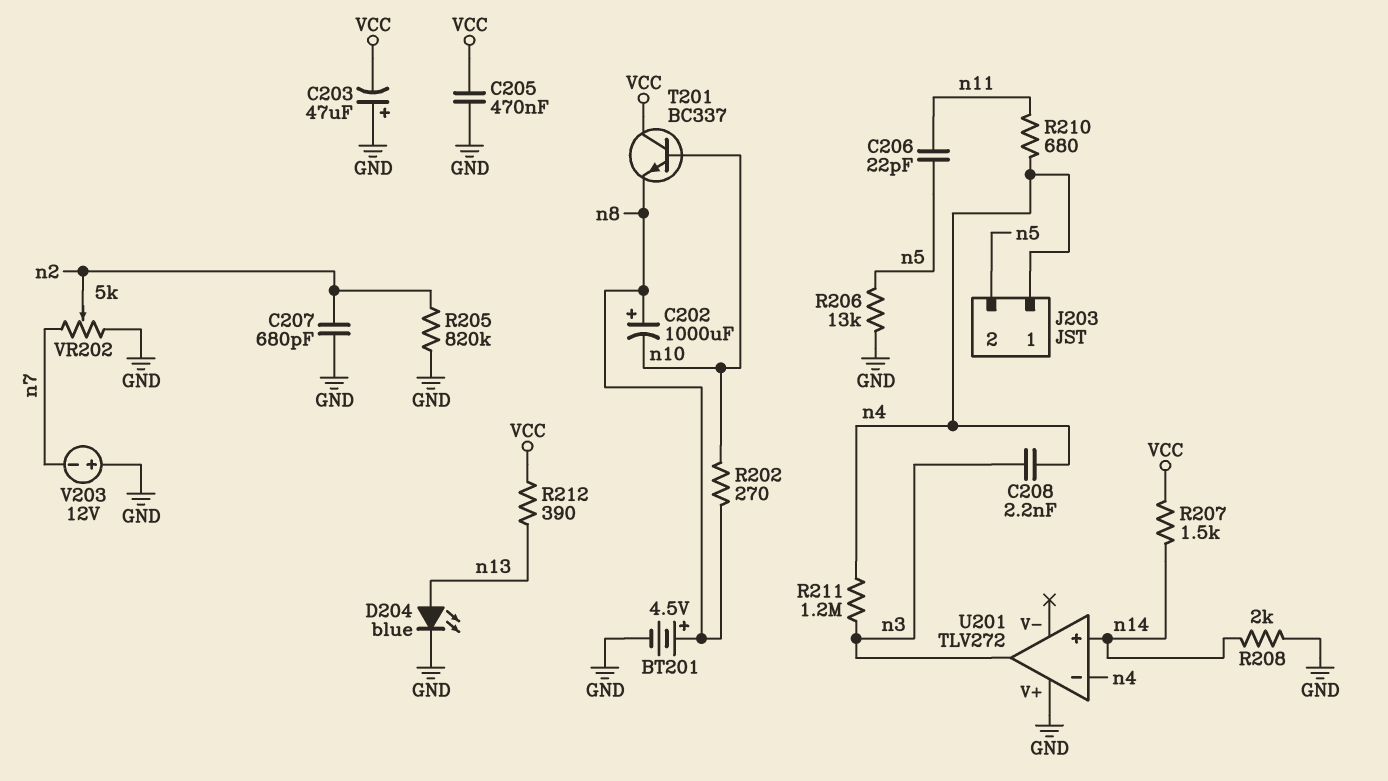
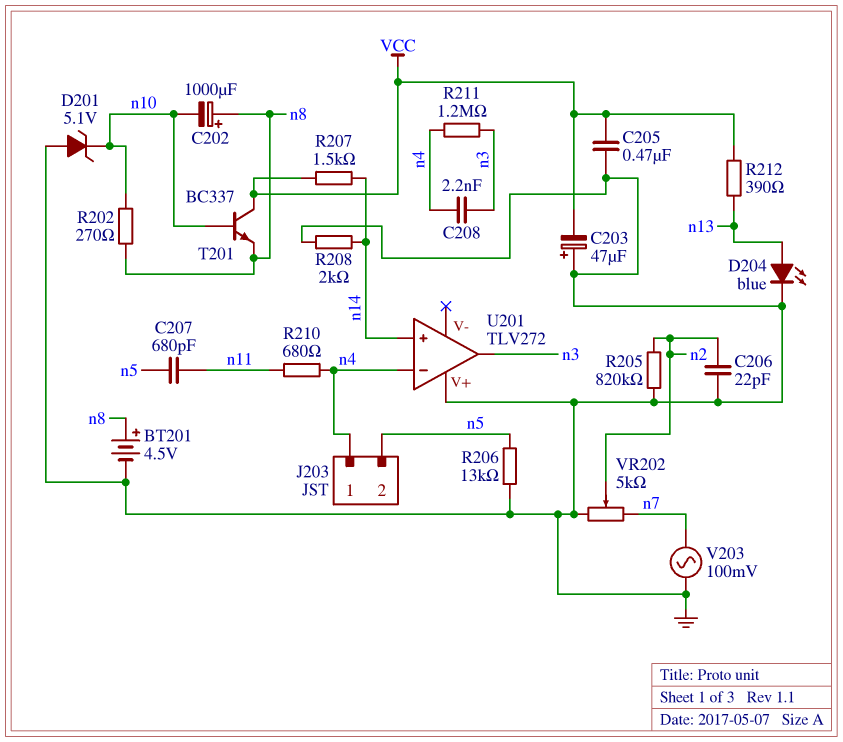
C206: 22pF (n5, n11) -> 22pF (GND, n2)
C207: 680pF (GND, n2) -> 680pF (n5, n11)
D201: none -> zener 5.1V (A GND, K n10)
V203: 12V (plus GND, minus n7) -> AC 100mV (GND, n7)

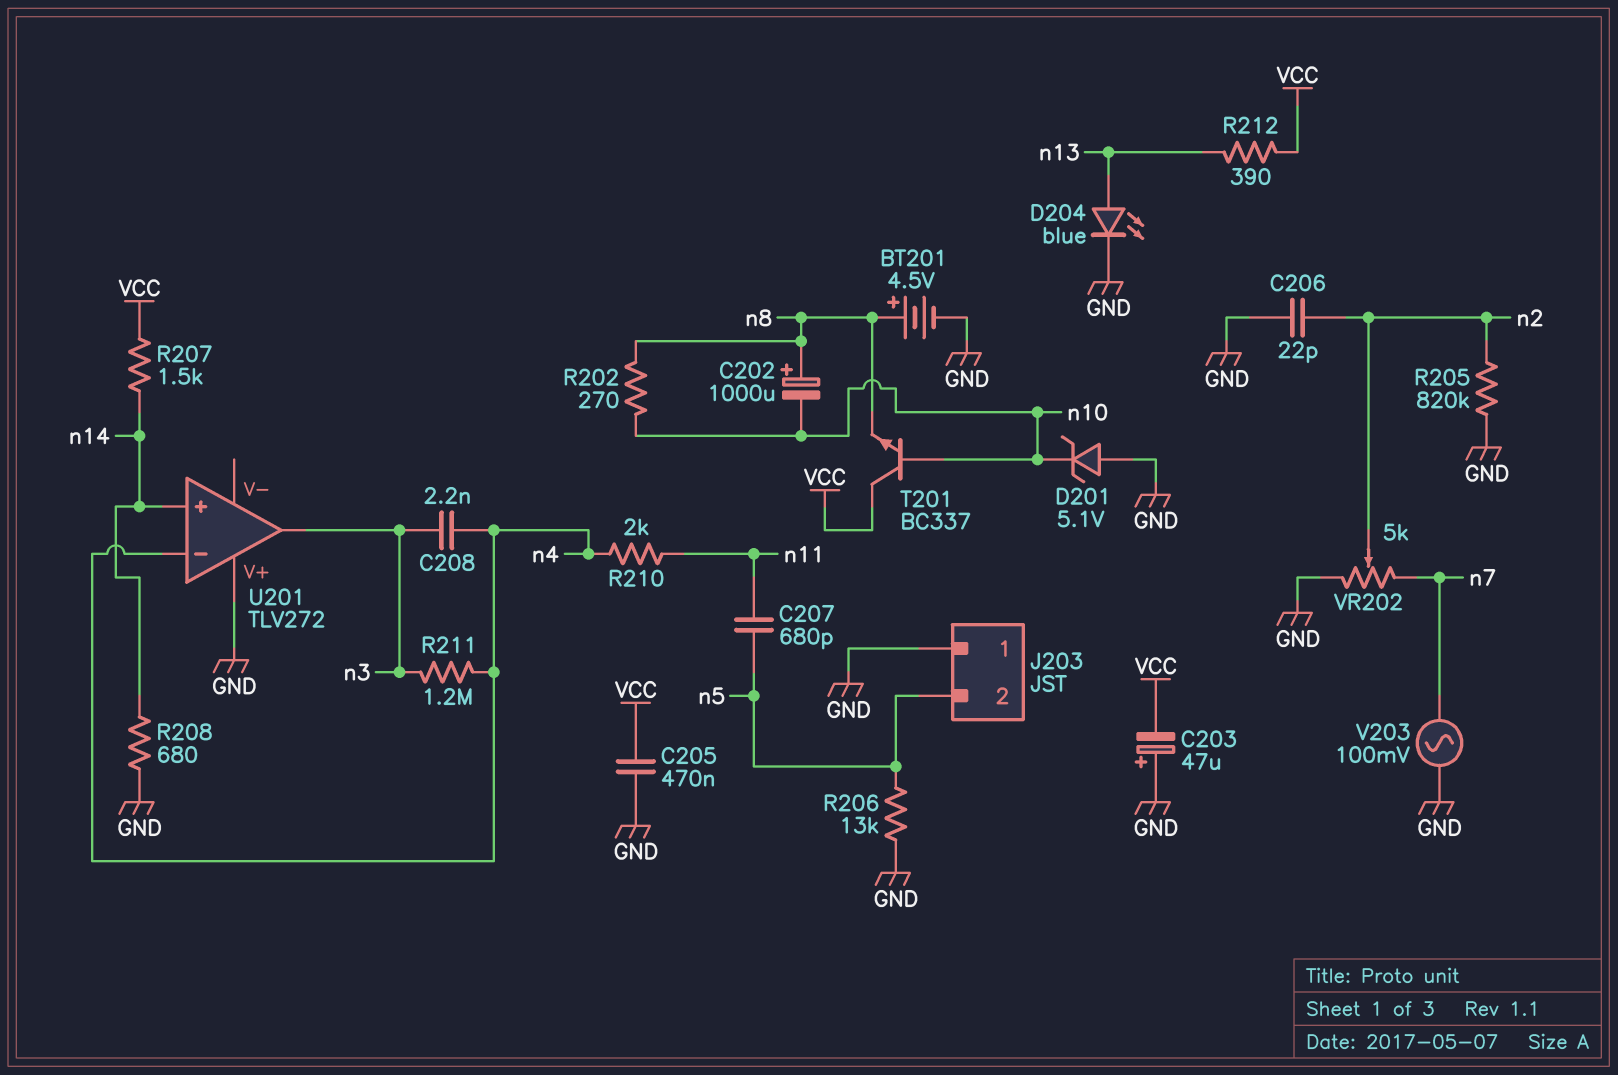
J203 pin 1: n4 -> GND
R208: 2k (GND, n14) -> 680 (GND, n14)
R210: 680 (n4, n11) -> 2k (n4, n11)

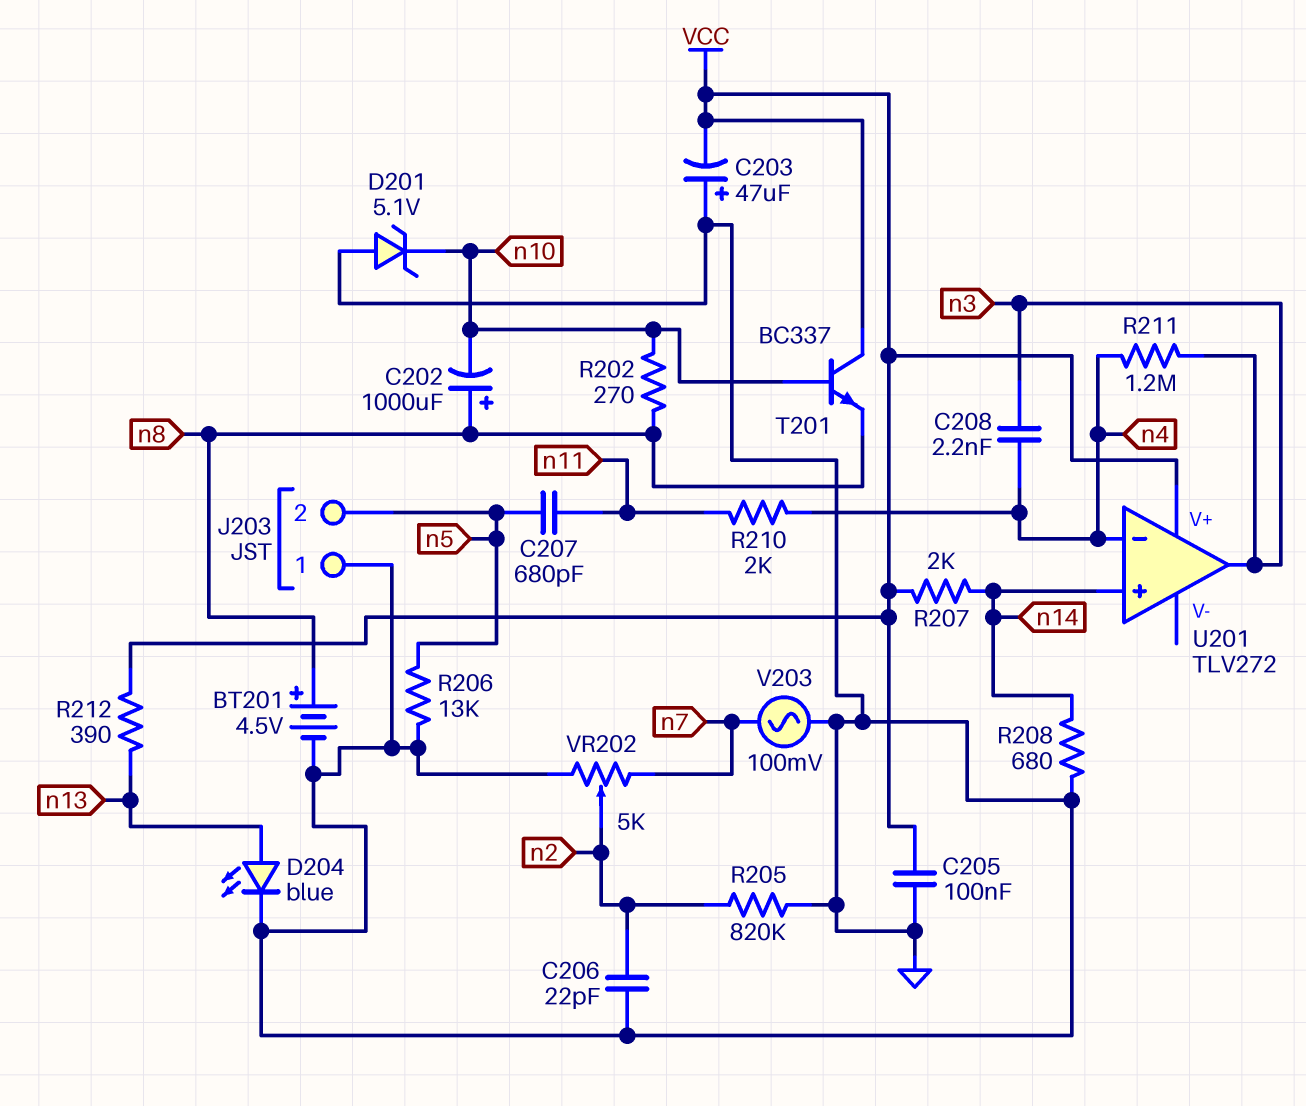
C205: 470nF (GND, VCC) -> 100nF (GND, VCC)
R207: 1.5k (VCC, n14) -> 2k (VCC, n14)
U201 pin V+: GND -> VCC

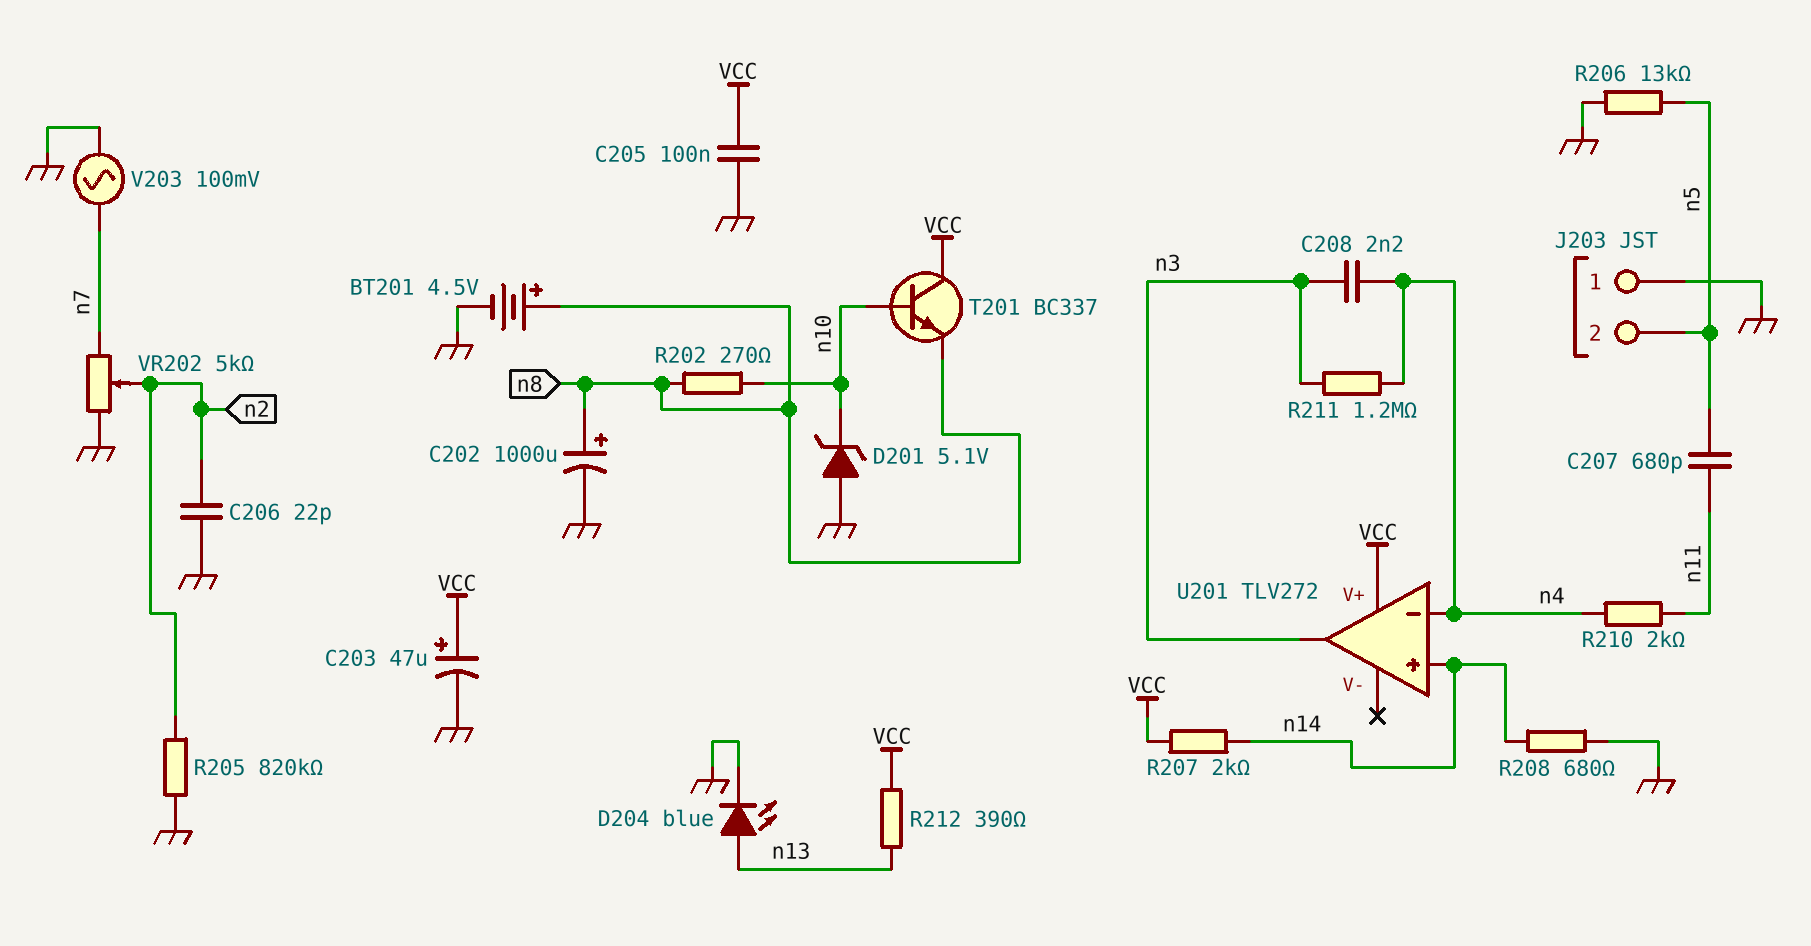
C202: 1000uF (plus n8, minus n10) -> 1000uF (plus n8, minus GND)
C203: 47uF (plus GND, minus VCC) -> 47uF (plus VCC, minus GND)

